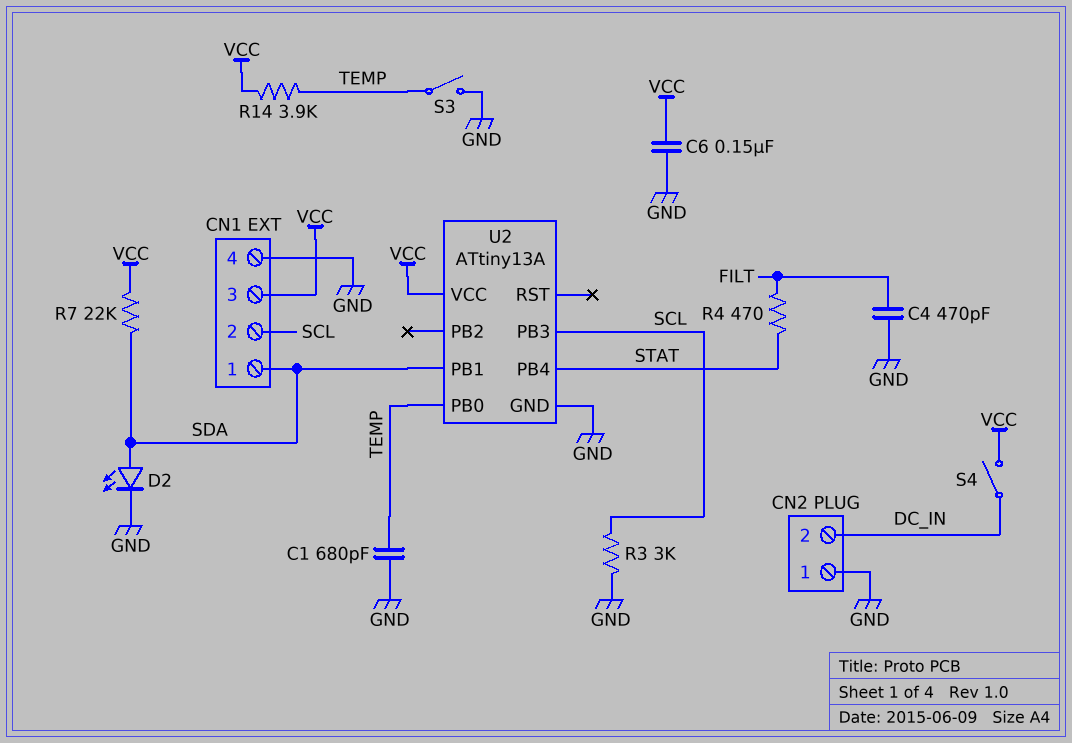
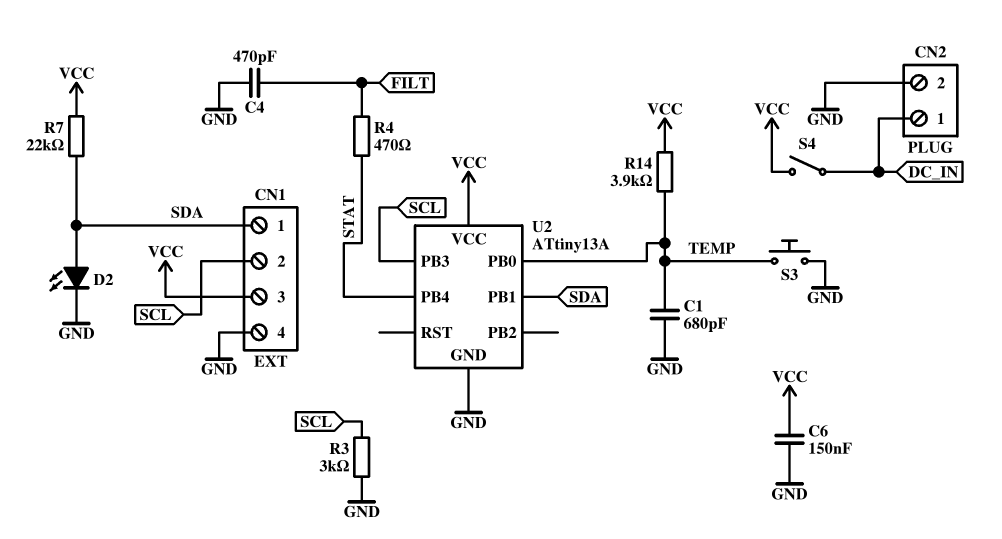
CN2 pin 1: GND -> DC_IN
CN2 pin 2: DC_IN -> GND
S3: switch (GND, TEMP) -> button (GND, TEMP)

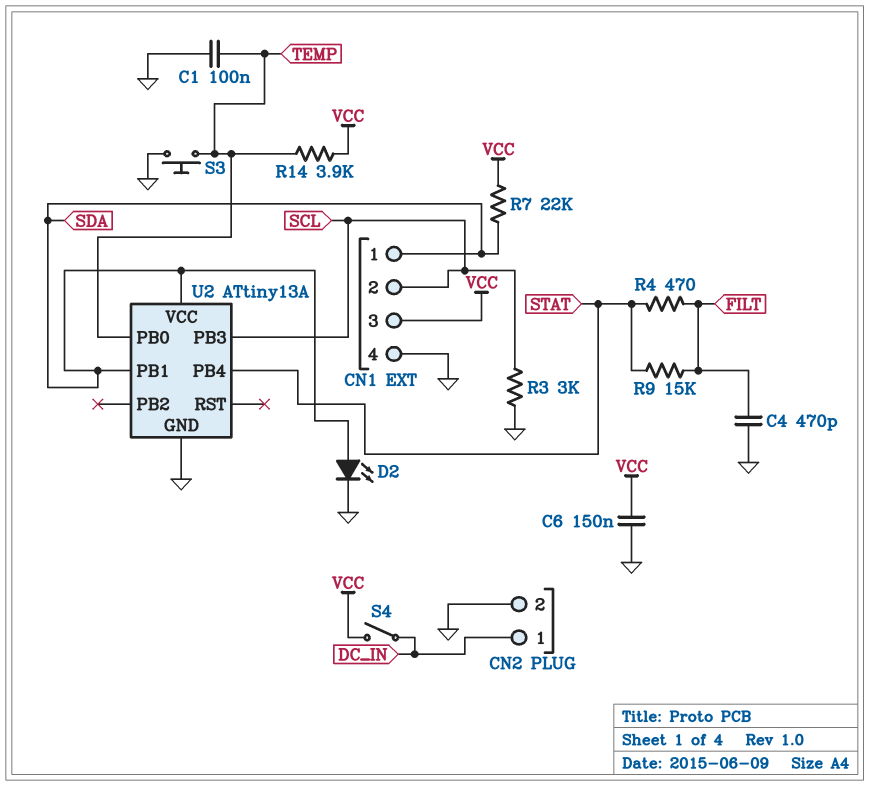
C1: 680pF (GND, TEMP) -> 100nF (GND, TEMP)
R9: none -> 15k (FILT, STAT)
U2 pin VCC: VCC -> SDA

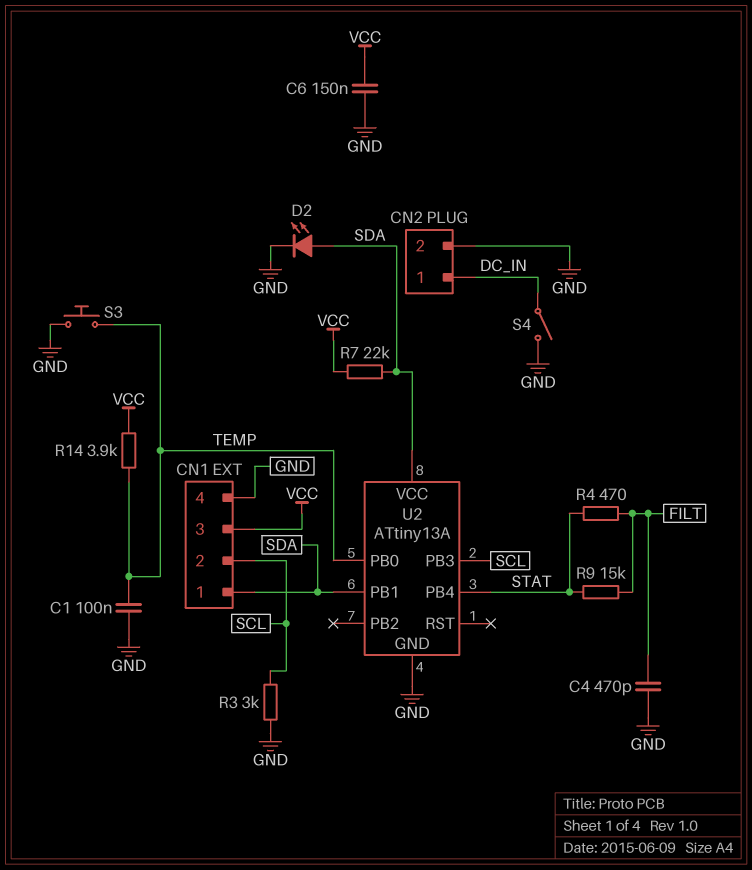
S4: switch (DC_IN, VCC) -> switch (DC_IN, GND)

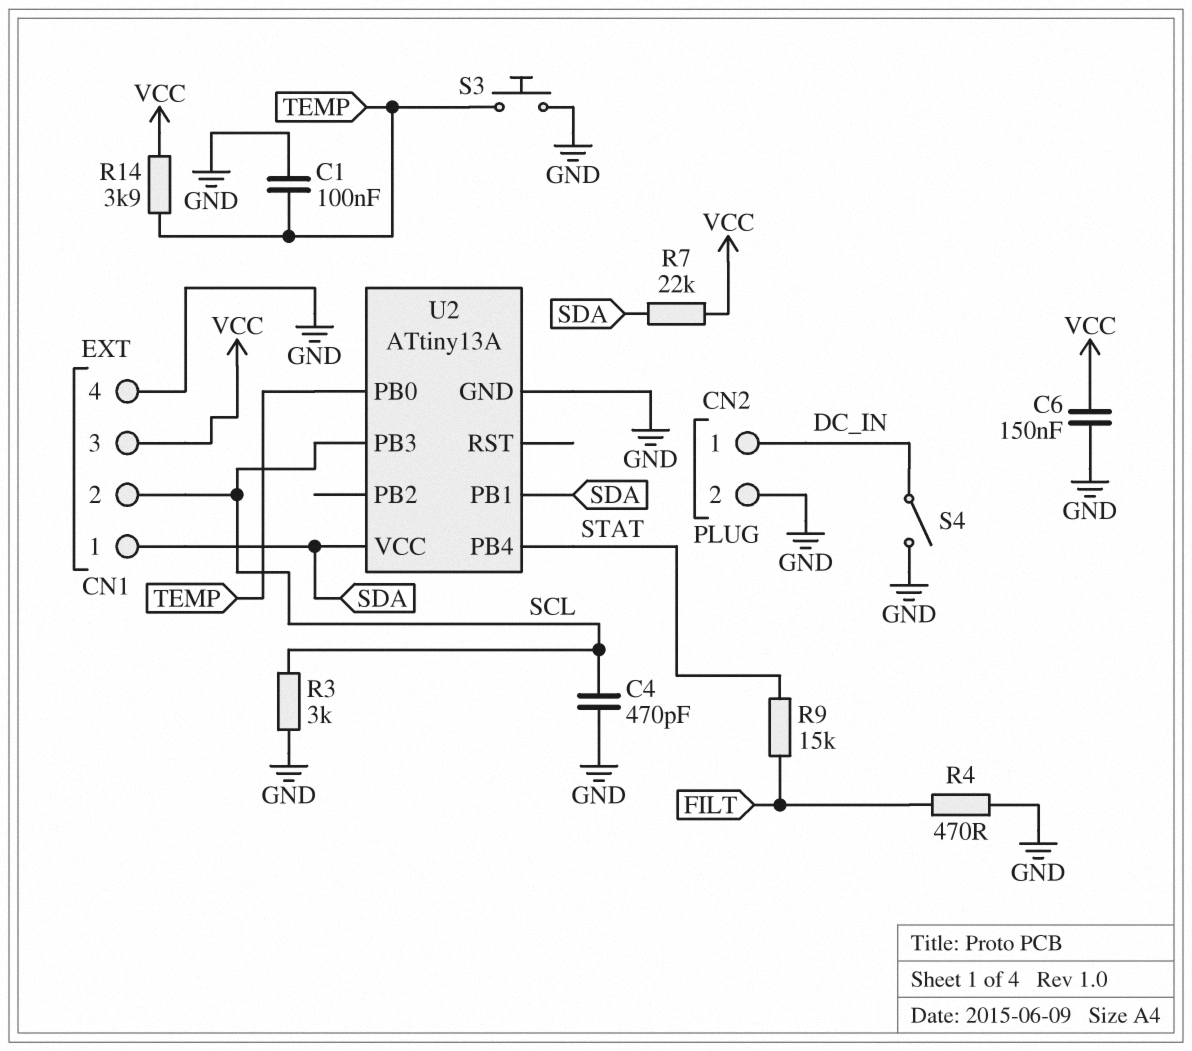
C4: 470pF (FILT, GND) -> 470pF (GND, SCL)
D2: LED (A SDA, K GND) -> none
R4: 470 (FILT, STAT) -> 470 (FILT, GND)

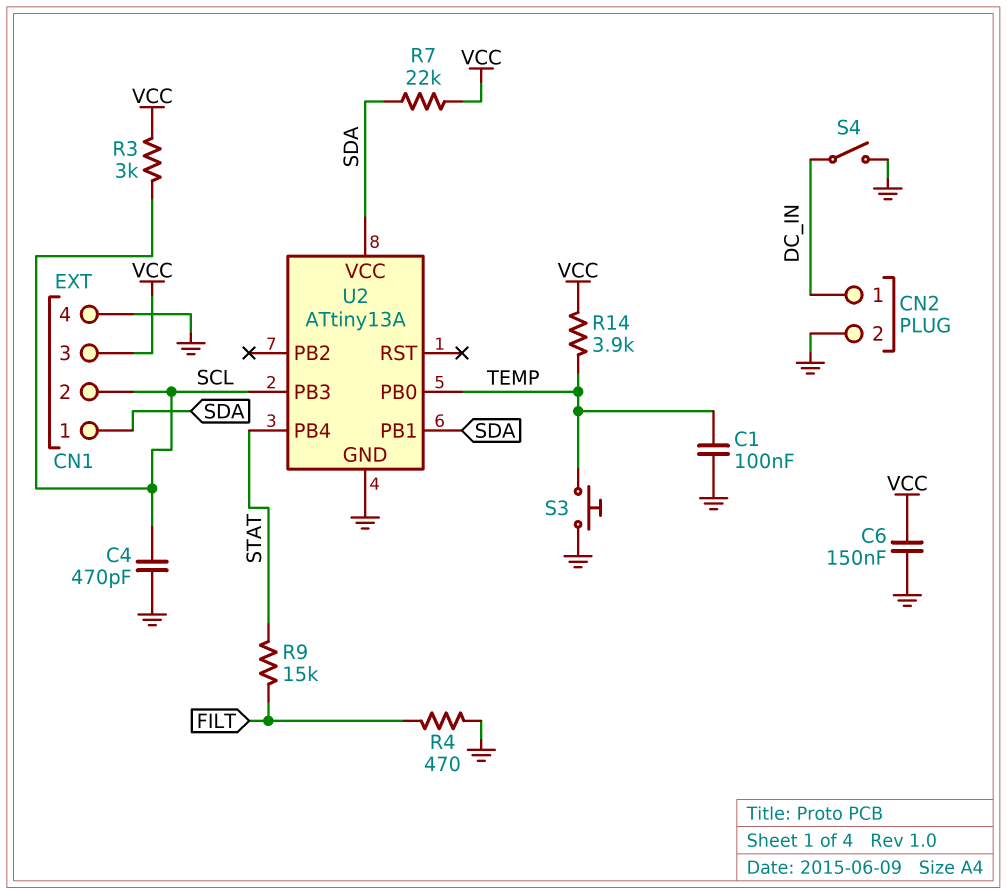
R3: 3k (GND, SCL) -> 3k (SCL, VCC)

